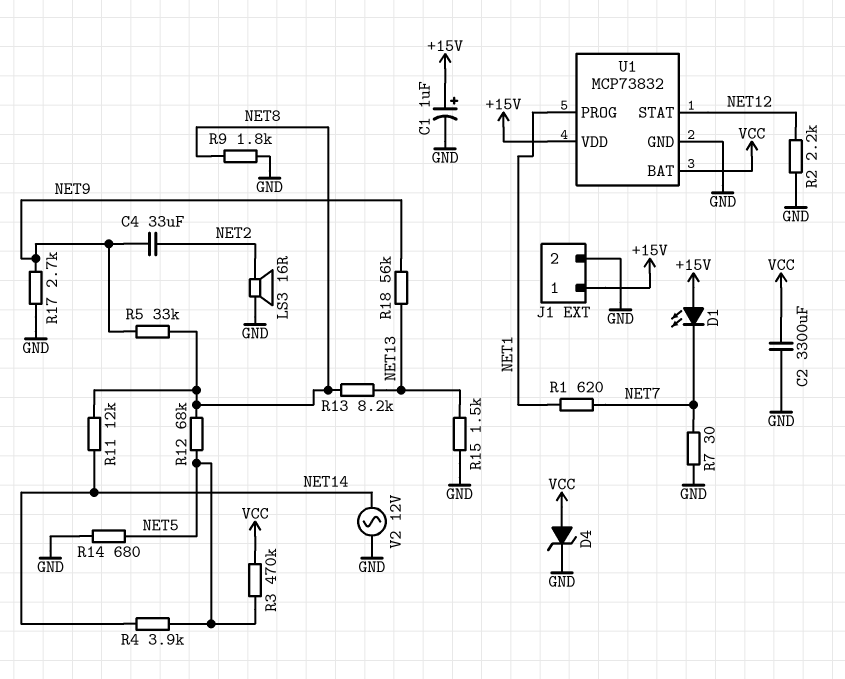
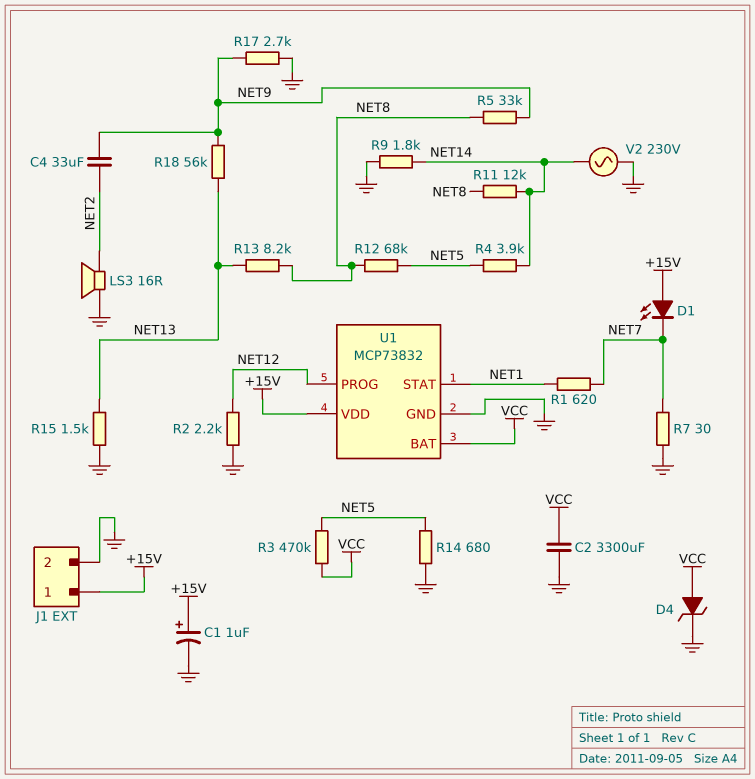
R9: 1.8k (GND, NET8) -> 1.8k (GND, NET14)
U1 pin PROG: NET1 -> NET12
U1 pin STAT: NET12 -> NET1
V2: AC 12V (GND, NET14) -> AC 230V (GND, NET14)

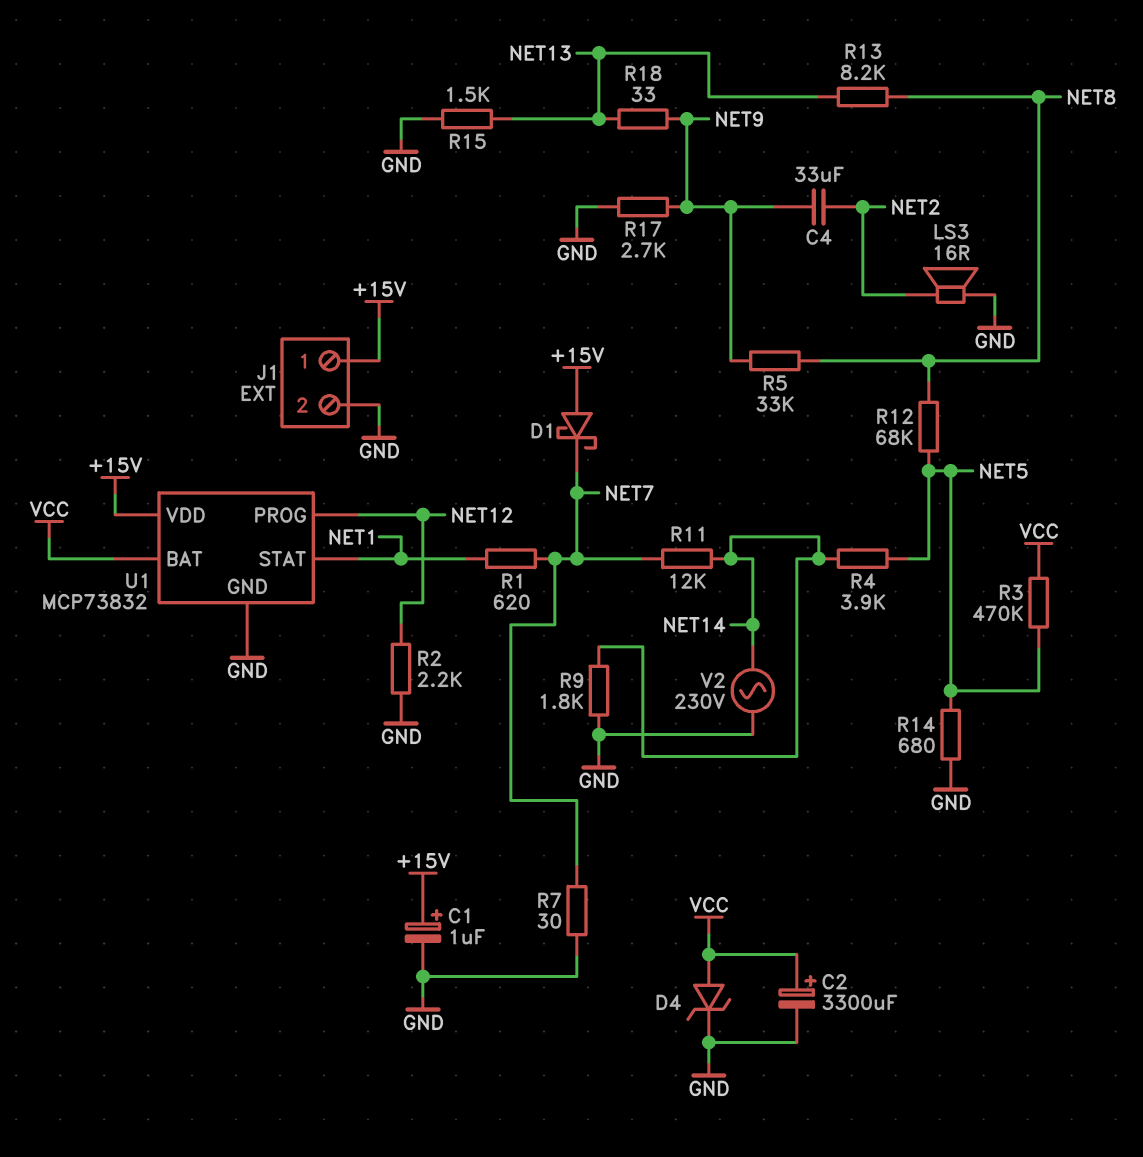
C2: 3300uF (GND, VCC) -> 3300uF (plus VCC, minus GND)
D1: LED (A +15V, K NET7) -> schottky (A +15V, K NET7)
R11: 12k (NET8, NET14) -> 12k (NET7, NET14)
R18: 56k (NET9, NET13) -> 33 (NET9, NET13)

